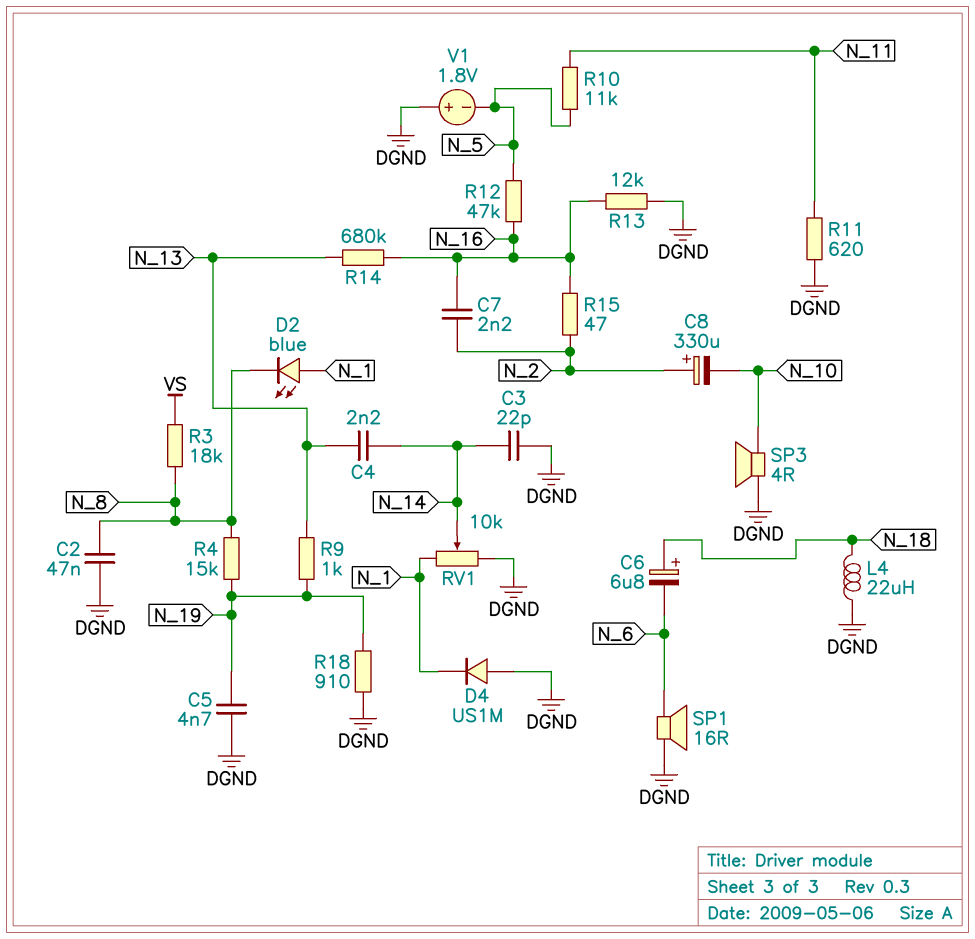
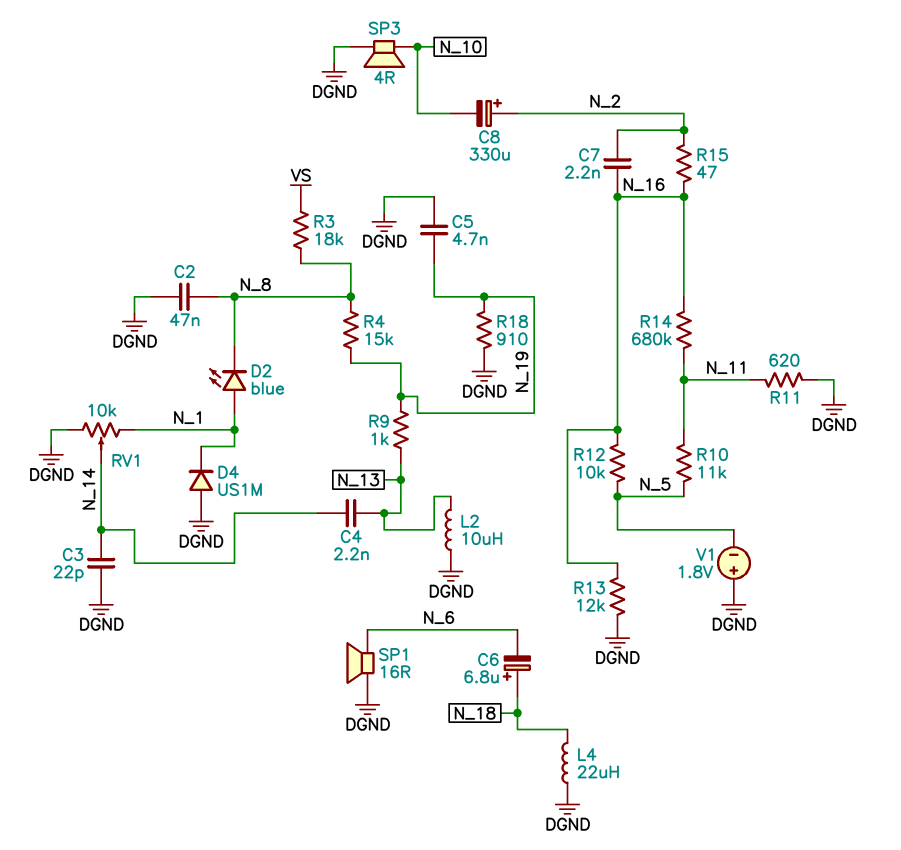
L2: none -> 10uH (DGND, N_13)
R12: 47k (N_5, N_16) -> 10k (N_5, N_16)
R14: 680k (N_13, N_16) -> 680k (N_11, N_16)

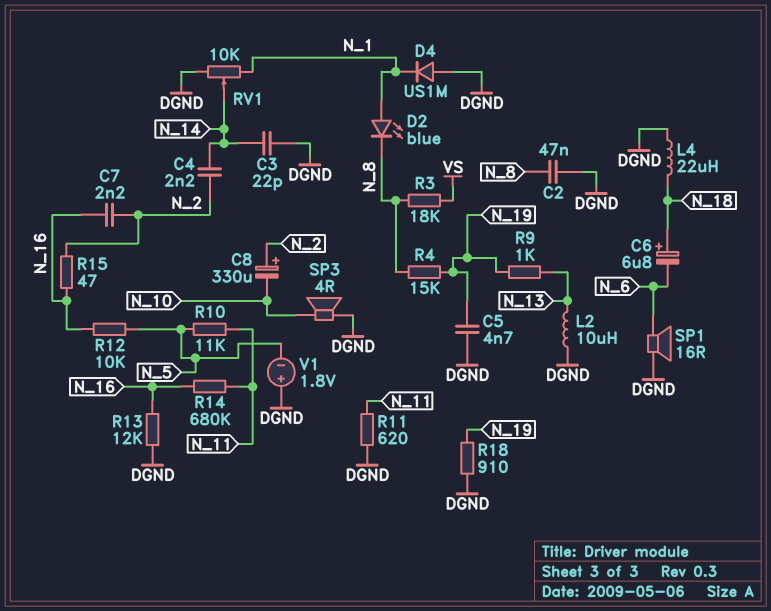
C4: 2.2nF (N_13, N_14) -> 2.2nF (N_2, N_14)

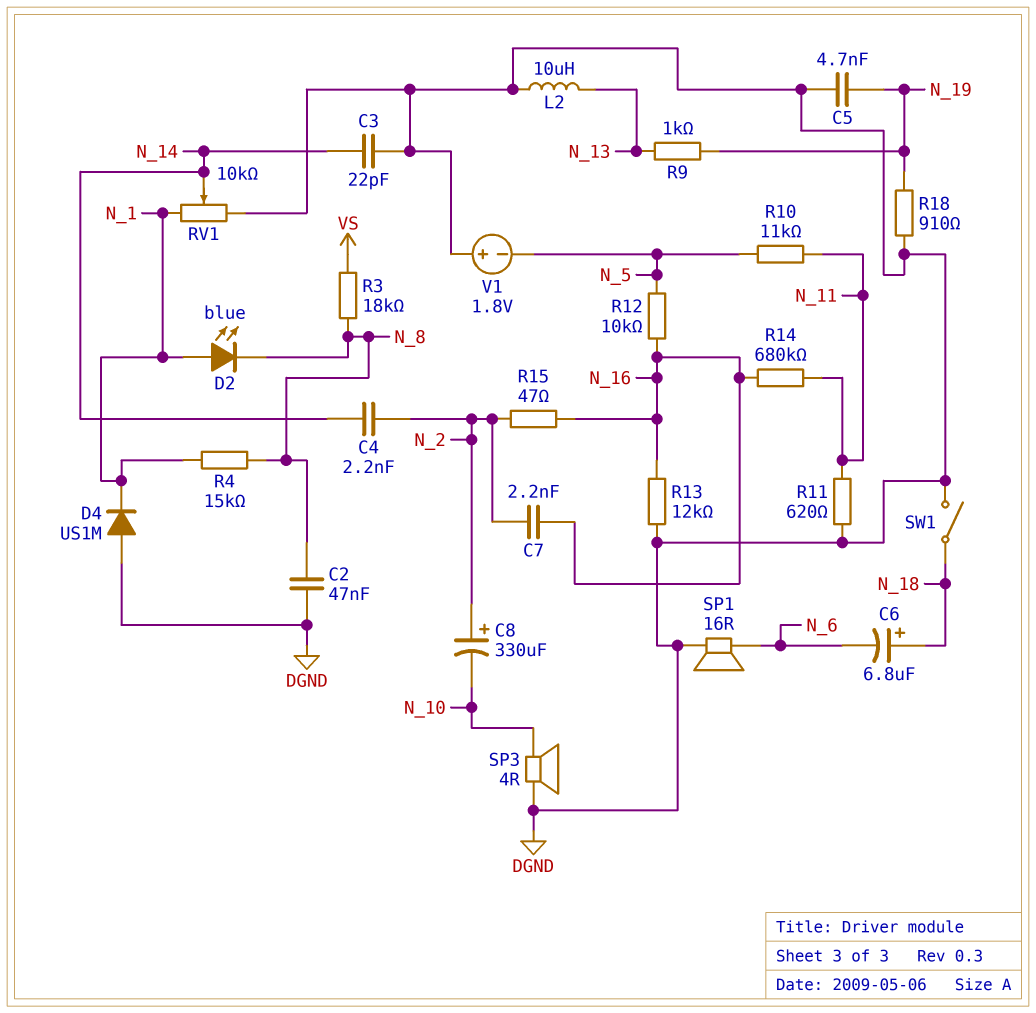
L4: 22uH (DGND, N_18) -> none
R4: 15k (N_8, N_19) -> 15k (N_1, N_8)
SW1: none -> switch (DGND, N_18)

